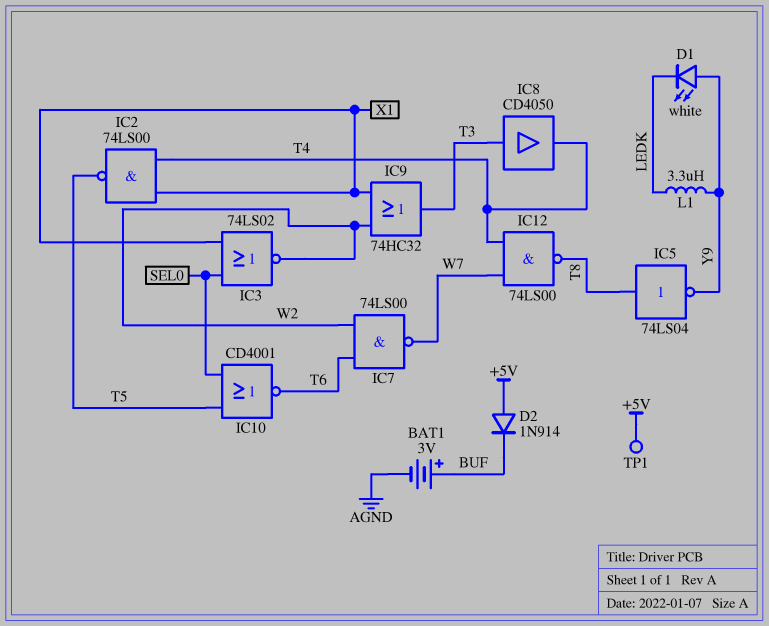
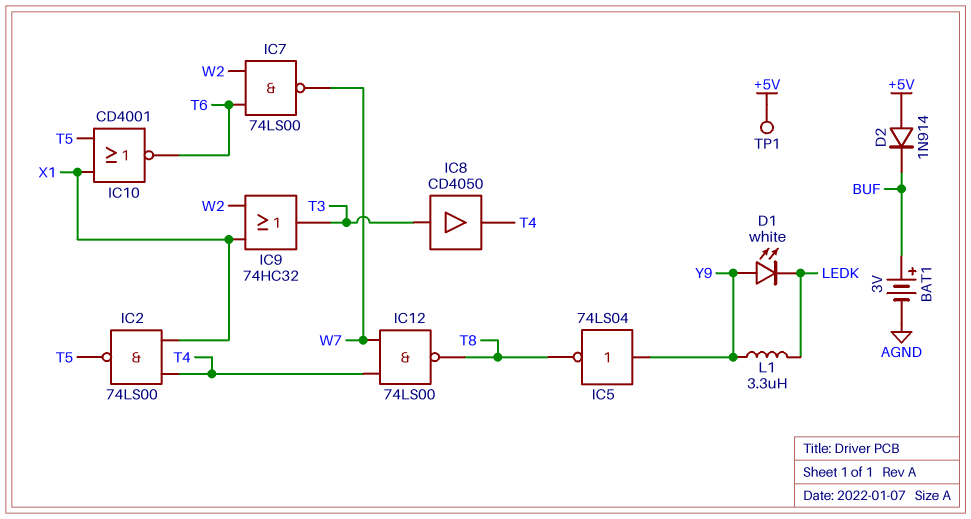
IC3: NOR 74LS02 (in SEL0, in X1, out W2) -> none
IC5: NOT 74LS04 (in T8, out Y9) -> NOT 74LS04 (in Y9, out T8)
IC10: NOR CD4001 (in SEL0, in T5, out T6) -> NOR CD4001 (in T5, in X1, out T6)

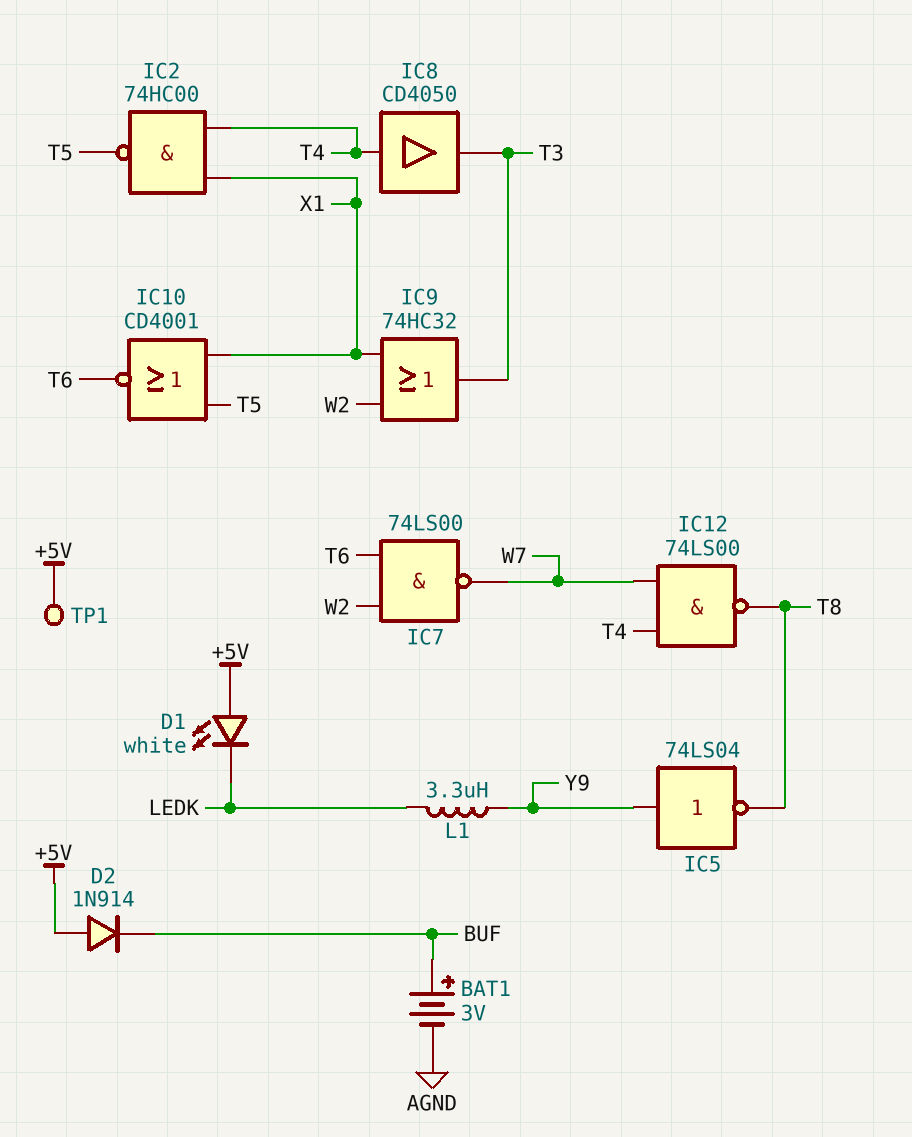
D1: LED white (A Y9, K LEDK) -> LED white (A +5V, K LEDK)
IC2: NAND 74LS00 (in T4, in X1, out T5) -> NAND 74HC00 (in T4, in X1, out T5)
IC8: buffer CD4050 (in T3, out T4) -> buffer CD4050 (in T4, out T3)

